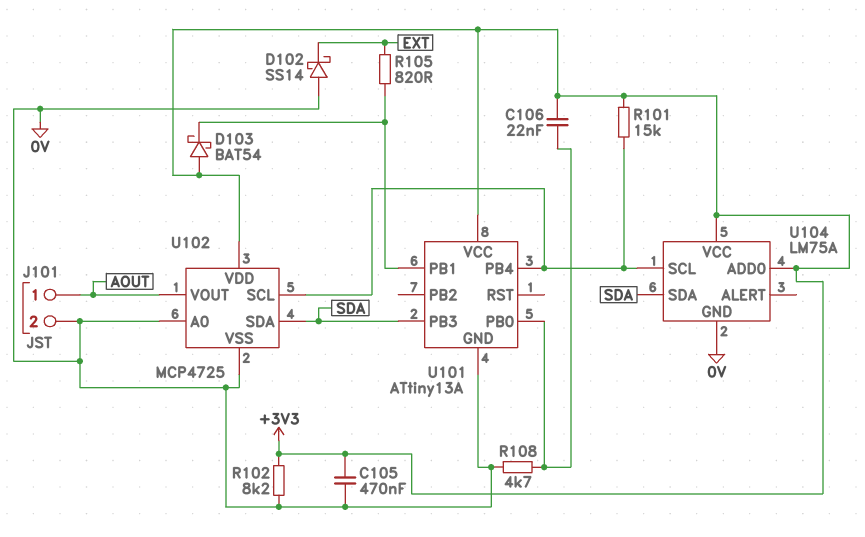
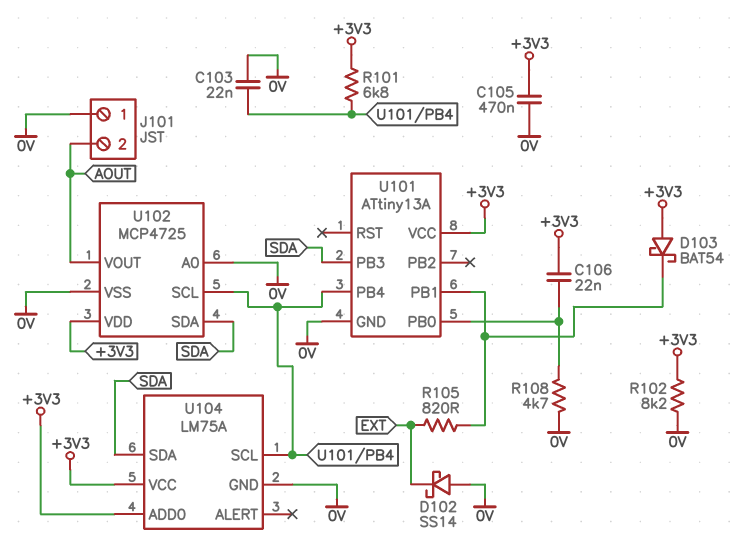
C103: none -> 22nF (0V, U101/PB4)
J101 pin 1: AOUT -> 0V
J101 pin 2: 0V -> AOUT
R101: 15k (+3V3, U101/PB4) -> 6.8k (+3V3, U101/PB4)

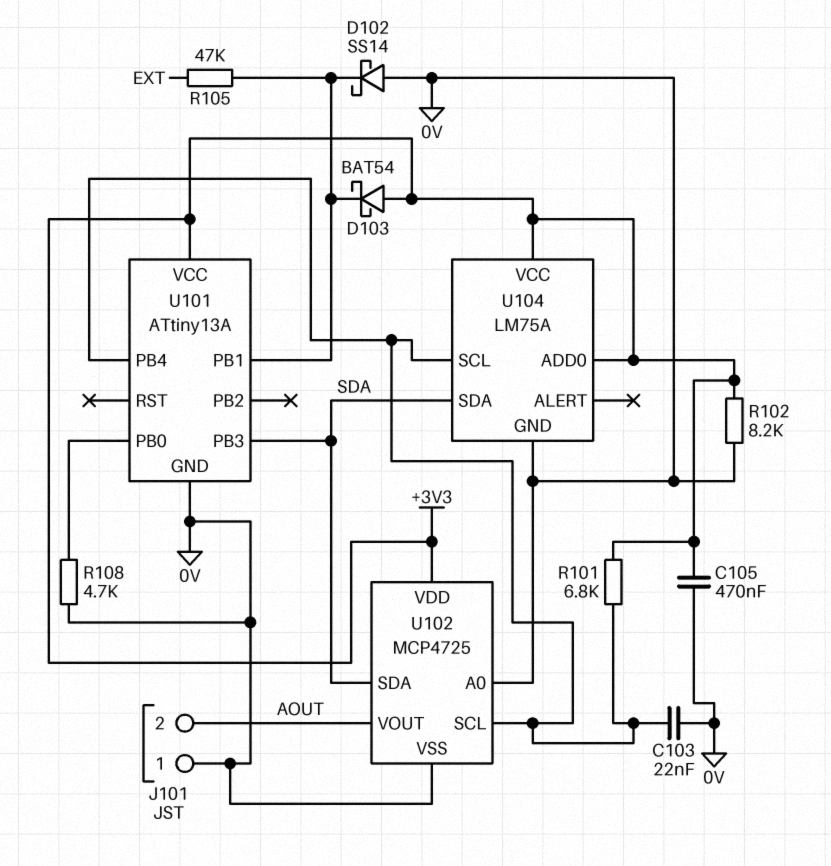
C106: 22nF (+3V3, U101/PB0) -> none
D102: schottky SS14 (A 0V, K EXT) -> schottky SS14 (A 0V, K U101/PB1)
R105: 820 (EXT, U101/PB1) -> 47k (EXT, U101/PB1)

